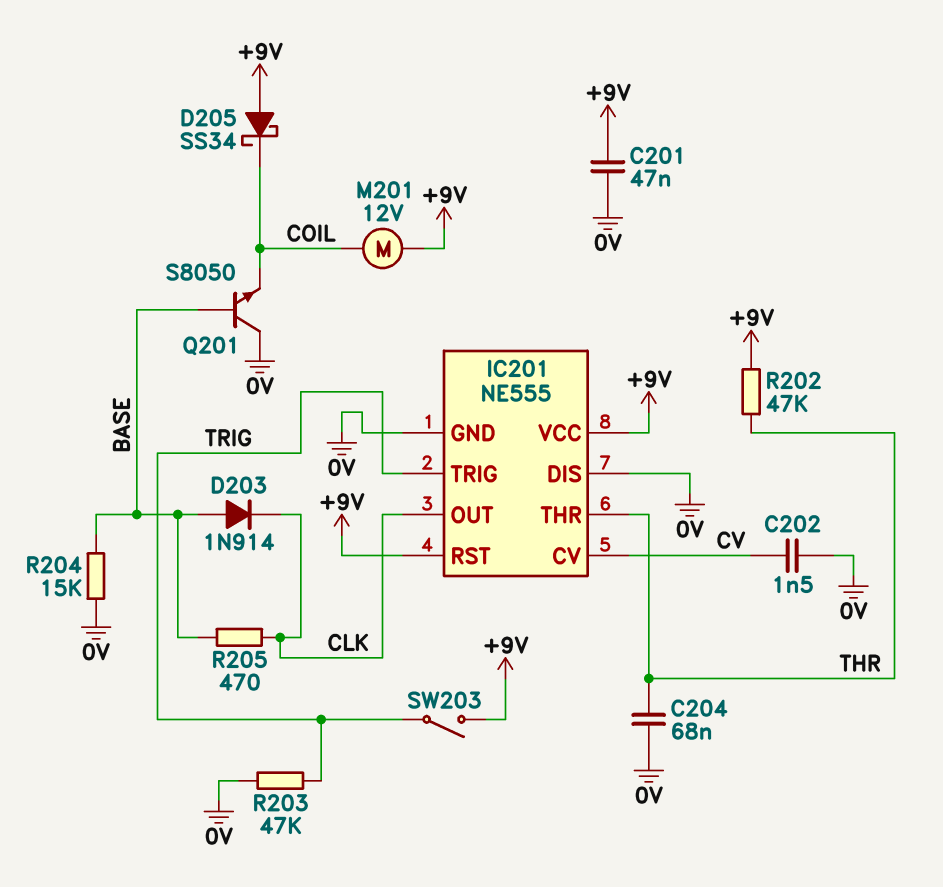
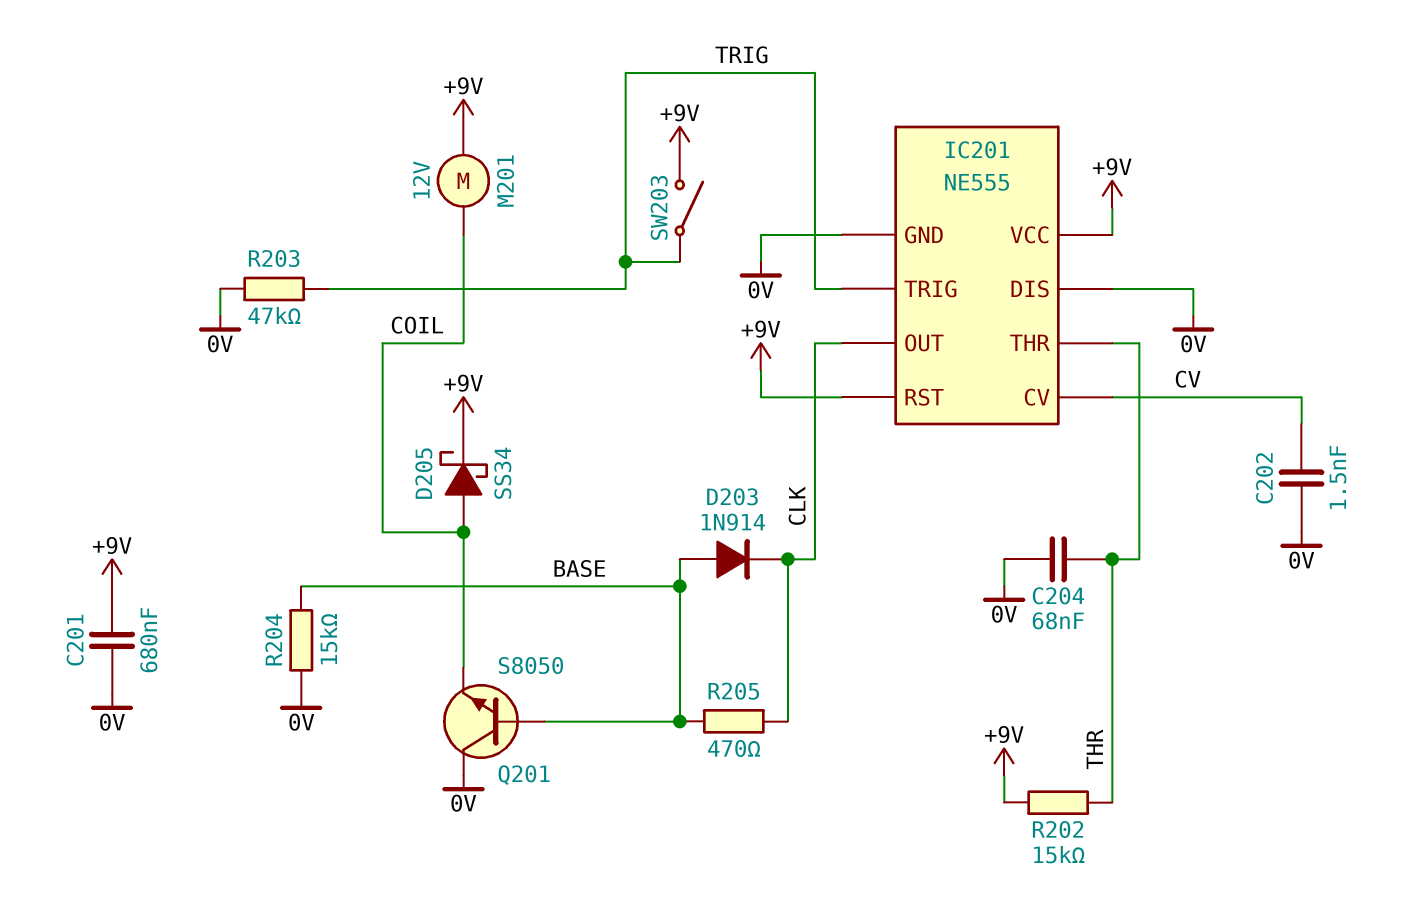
C201: 47nF (+9V, 0V) -> 680nF (+9V, 0V)
D205: schottky SS34 (A +9V, K COIL) -> schottky SS34 (A COIL, K +9V)
R202: 47k (+9V, THR) -> 15k (+9V, THR)

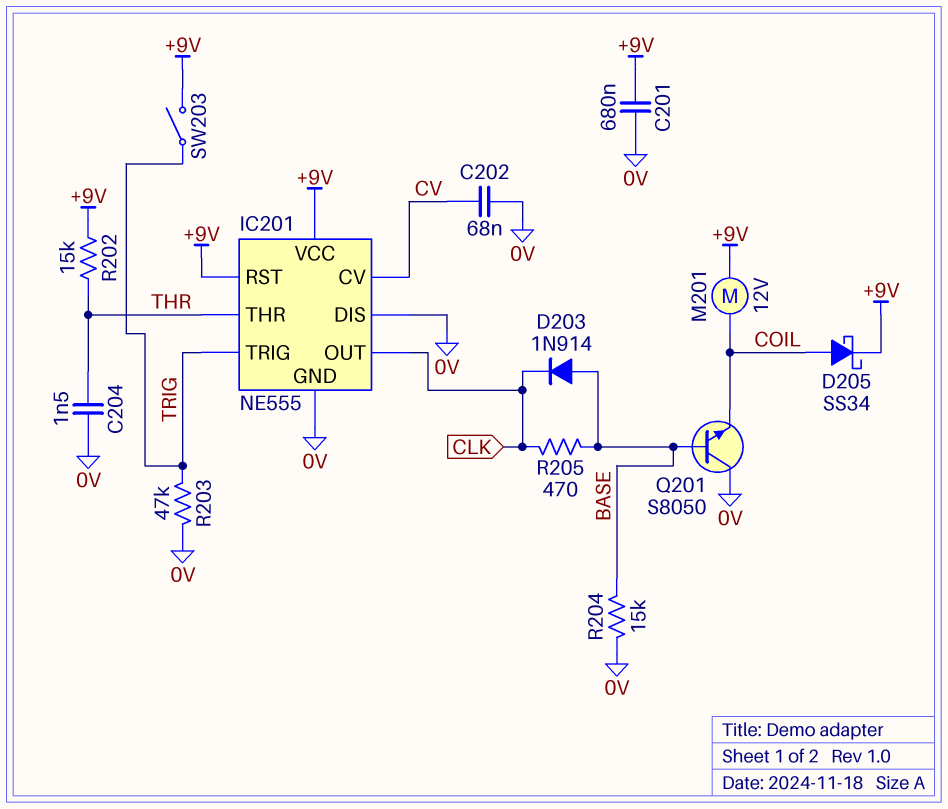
C202: 1.5nF (0V, CV) -> 68nF (0V, CV)
C204: 68nF (0V, THR) -> 1.5nF (0V, THR)

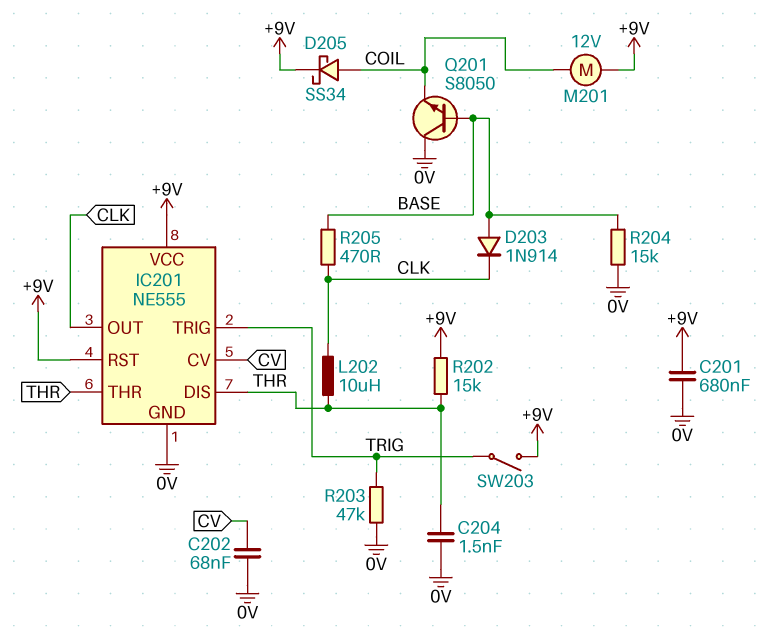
IC201 pin DIS: 0V -> THR
L202: none -> 10uH (CLK, THR)

